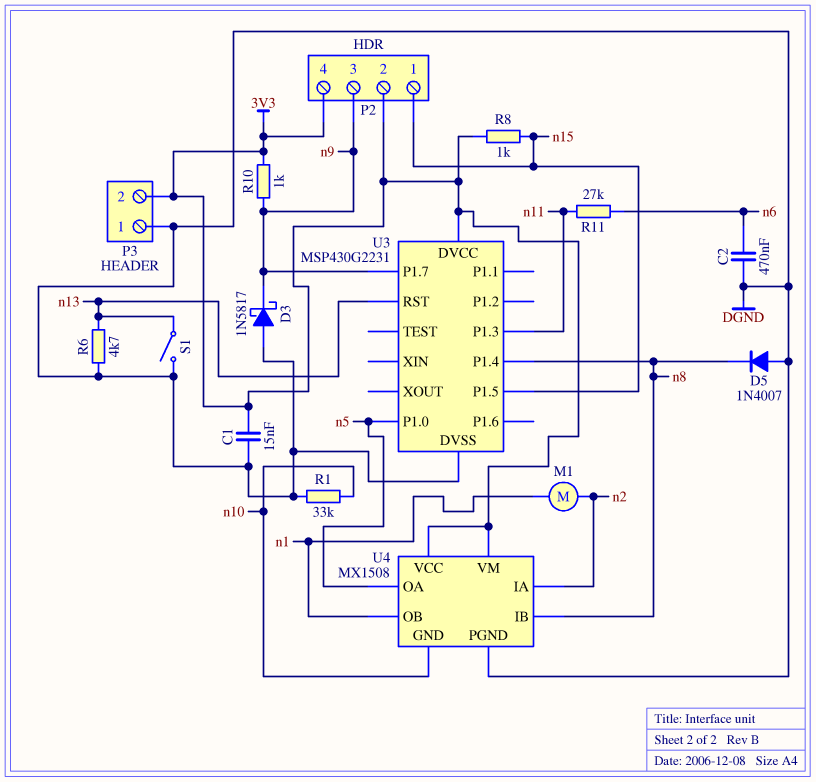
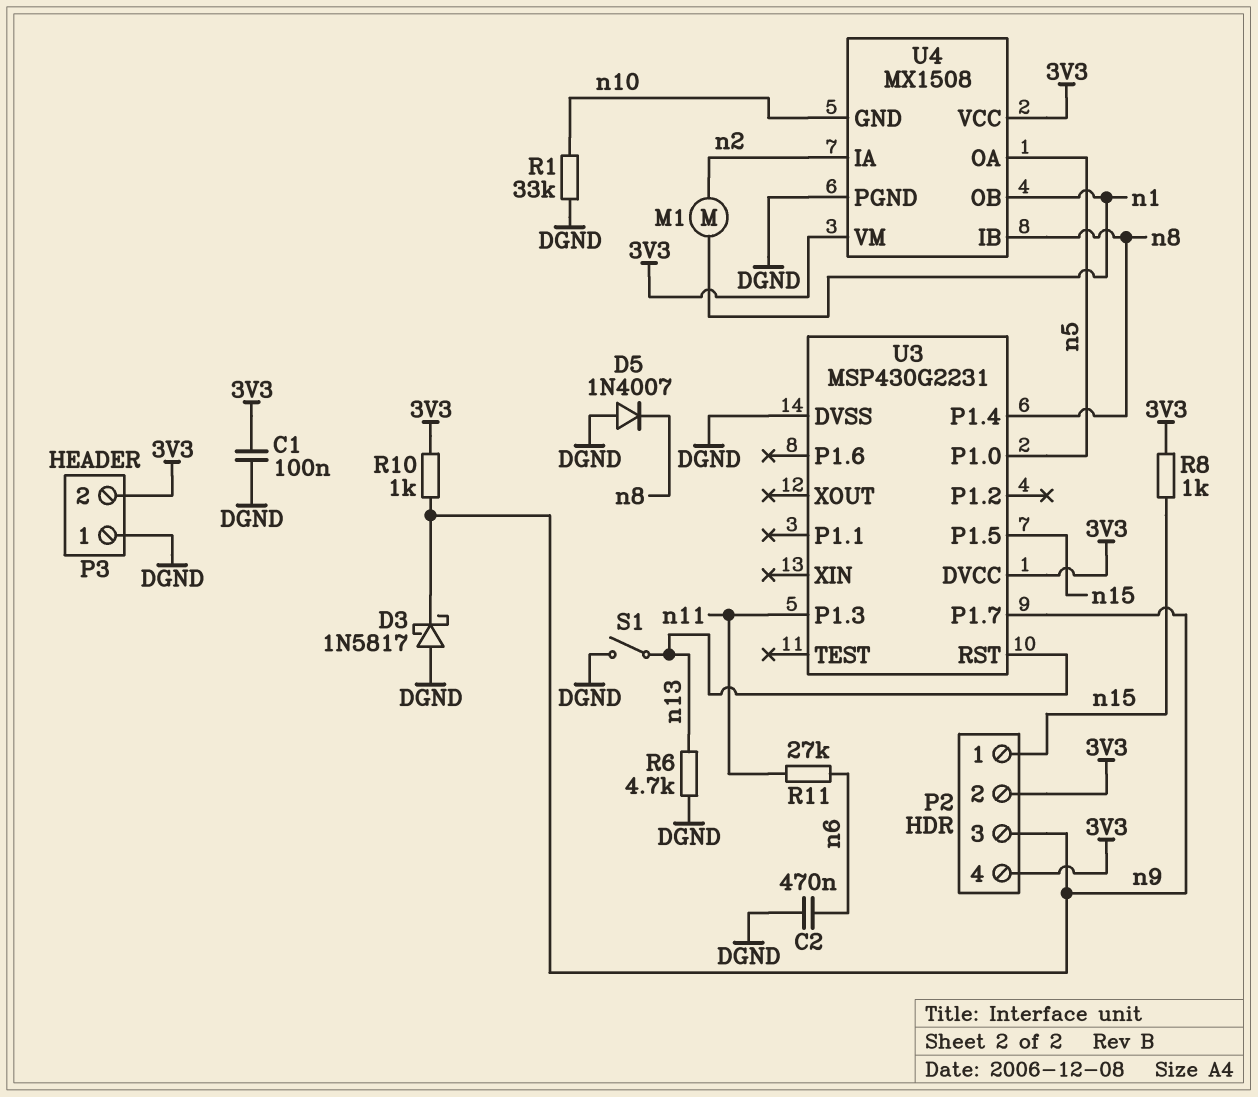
C1: 15nF (3V3, DGND) -> 100nF (3V3, DGND)

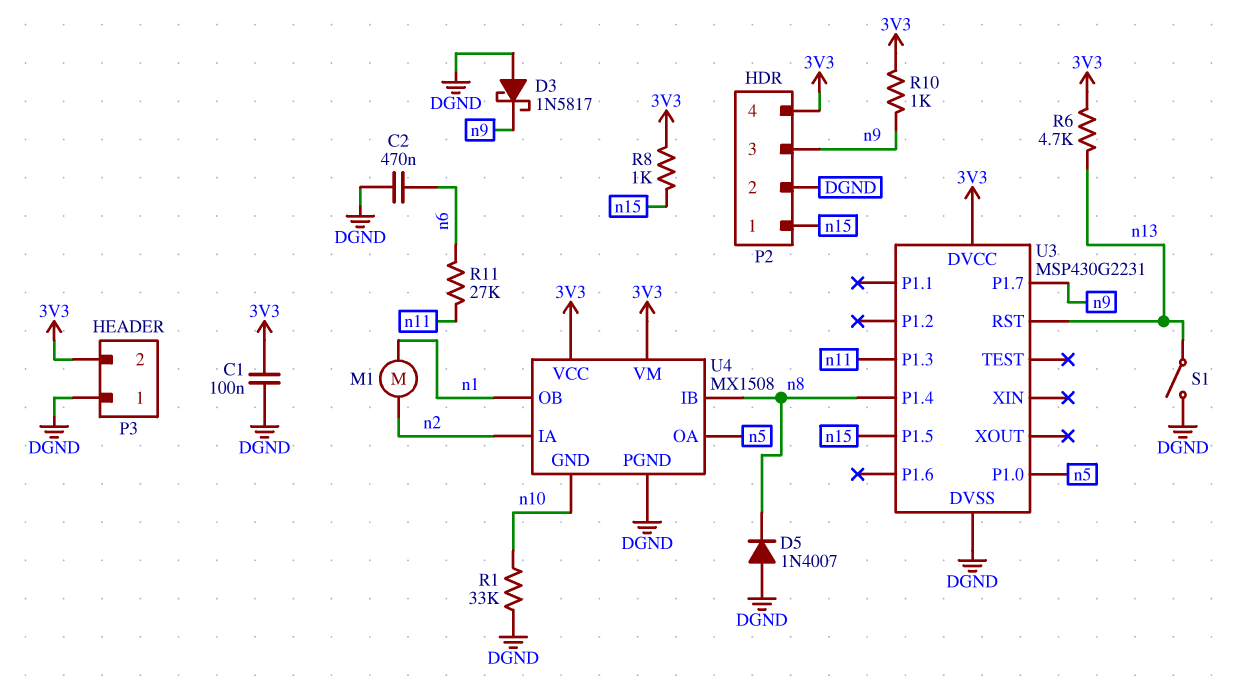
P2 pin 2: 3V3 -> DGND
R6: 4.7k (DGND, n13) -> 4.7k (3V3, n13)

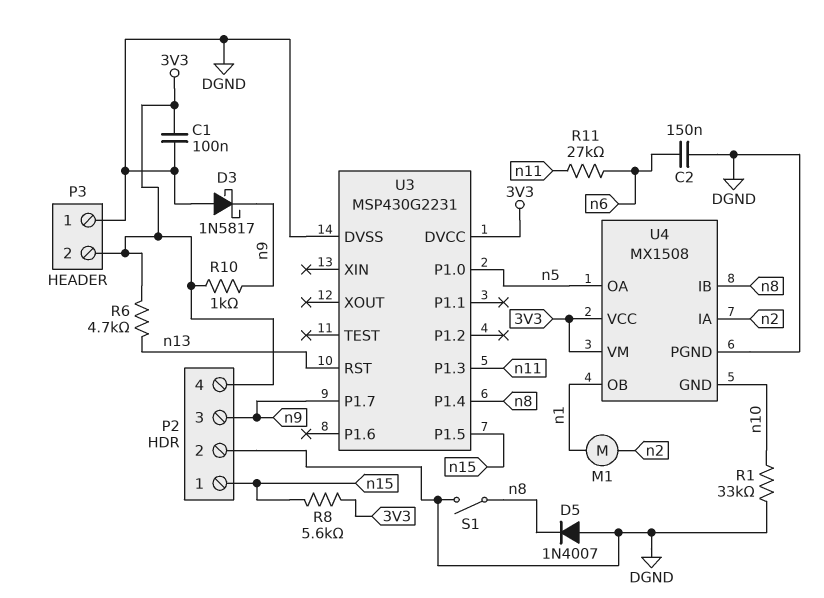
C2: 470nF (DGND, n6) -> 150nF (DGND, n6)
R8: 1k (3V3, n15) -> 5.6k (3V3, n15)
S1: switch (DGND, n13) -> switch (DGND, n8)

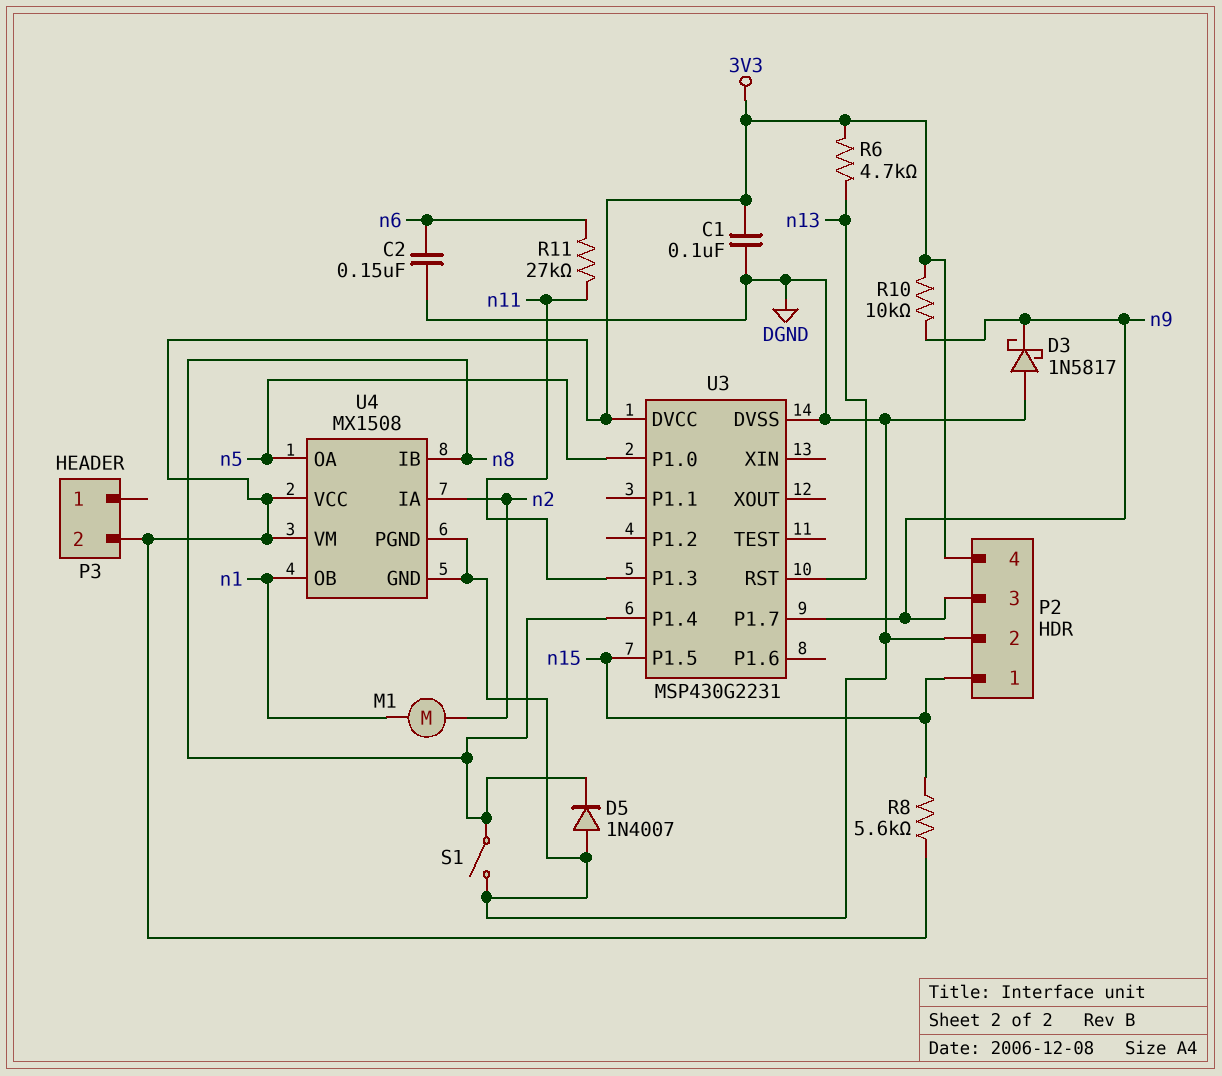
P3 pin 1: DGND -> none
R1: 33k (DGND, n10) -> none
R10: 1k (3V3, n9) -> 10k (3V3, n9)
U4 pin GND: n10 -> DGND

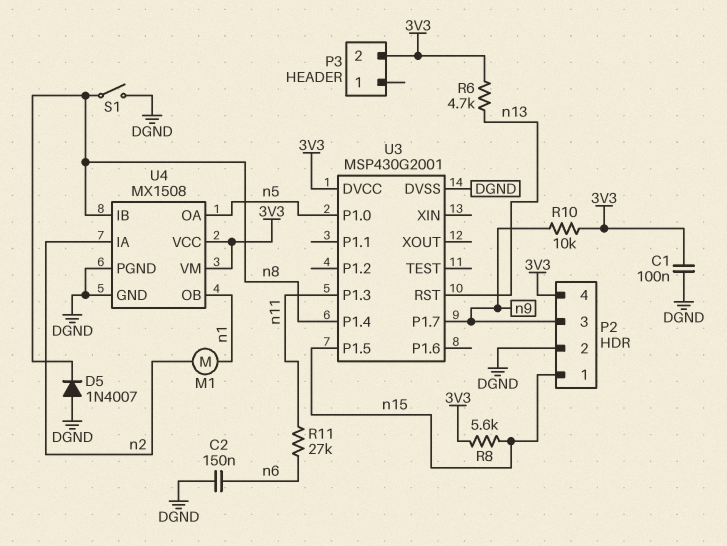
D3: schottky 1N5817 (A DGND, K n9) -> none
U3: MSP430G2231 -> MSP430G2001

